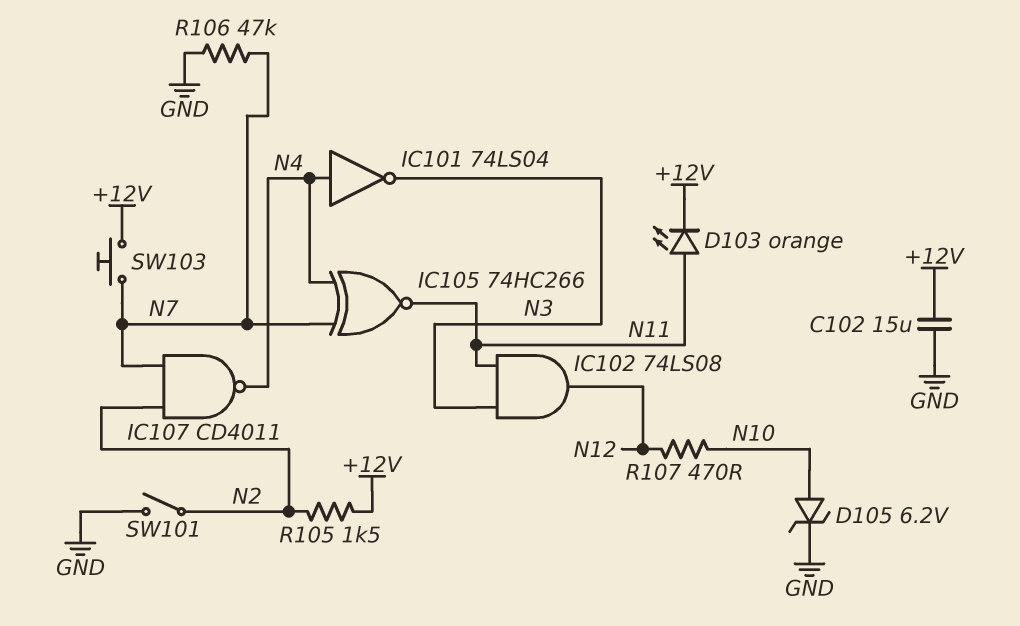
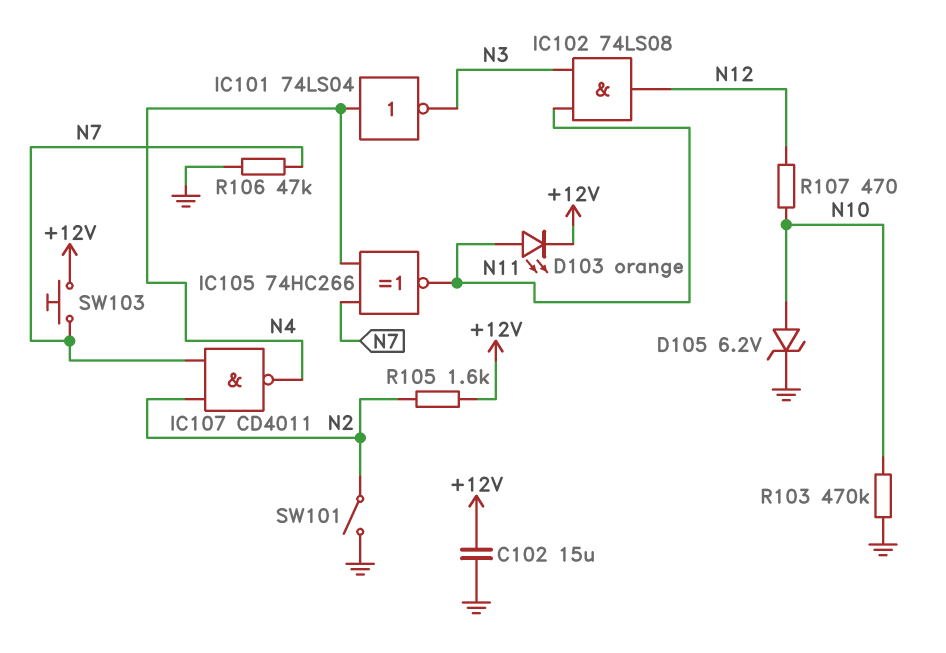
R103: none -> 470k (GND, N10)
R105: 1.5k (+12V, N2) -> 1.6k (+12V, N2)

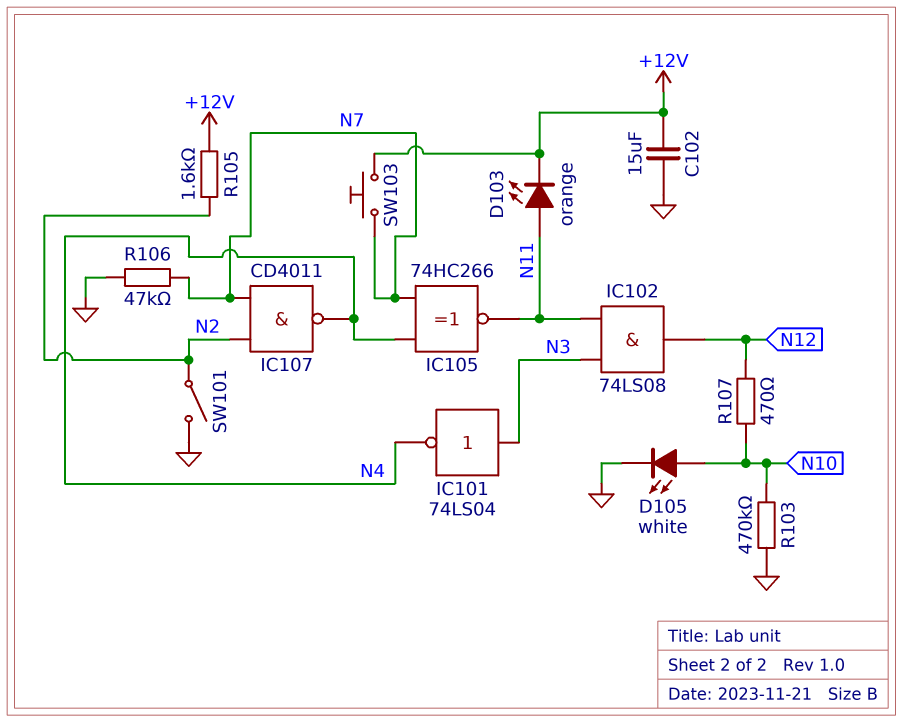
D105: zener 6.2V (A N10, K GND) -> LED white (A N10, K GND)
IC101: NOT 74LS04 (in N4, out N3) -> NOT 74LS04 (in N3, out N4)

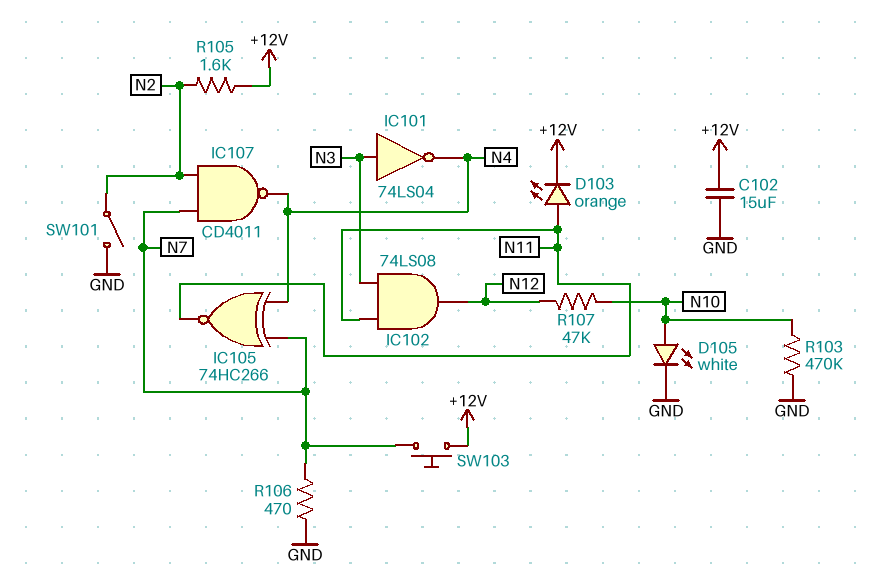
R106: 47k (GND, N7) -> 470 (GND, N7)
R107: 470 (N10, N12) -> 47k (N10, N12)

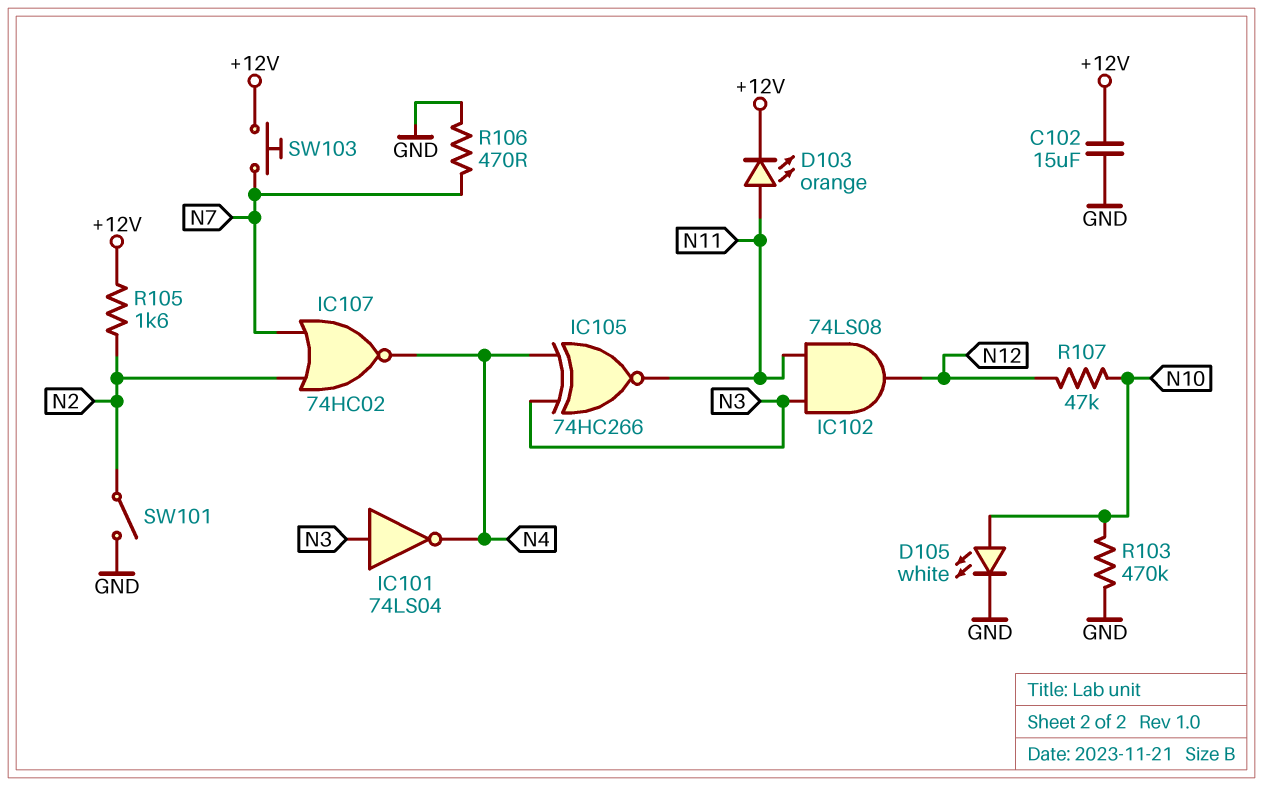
IC105: XNOR 74HC266 (in N4, in N7, out N11) -> XNOR 74HC266 (in N3, in N4, out N11)
IC107: NAND CD4011 (in N2, in N7, out N4) -> NOR 74HC02 (in N2, in N7, out N4)

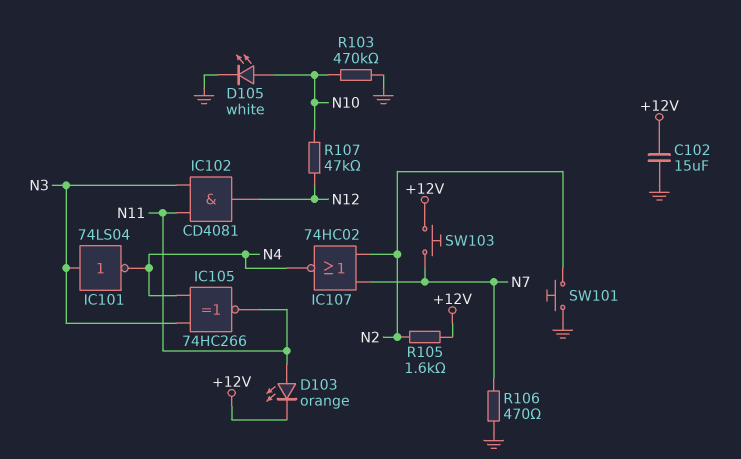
IC102: AND 74LS08 (in N3, in N11, out N12) -> AND CD4081 (in N3, in N11, out N12)
SW101: switch (GND, N2) -> button (GND, N2)

